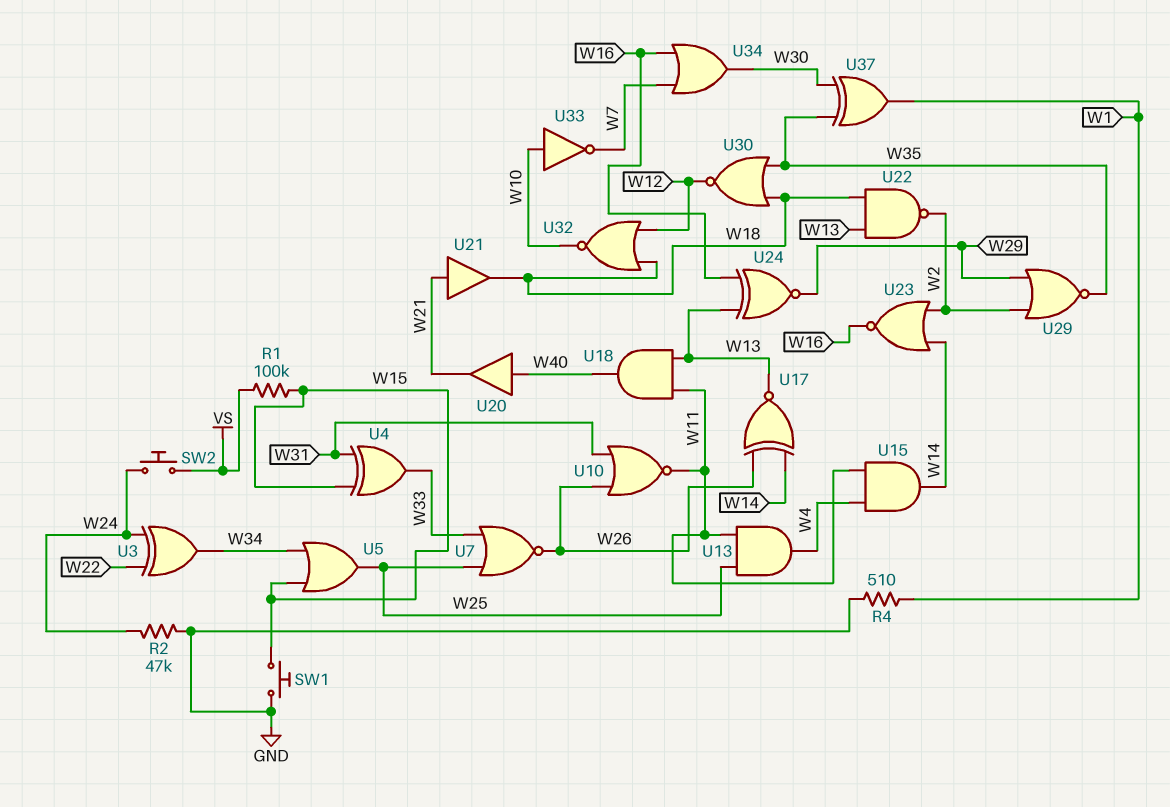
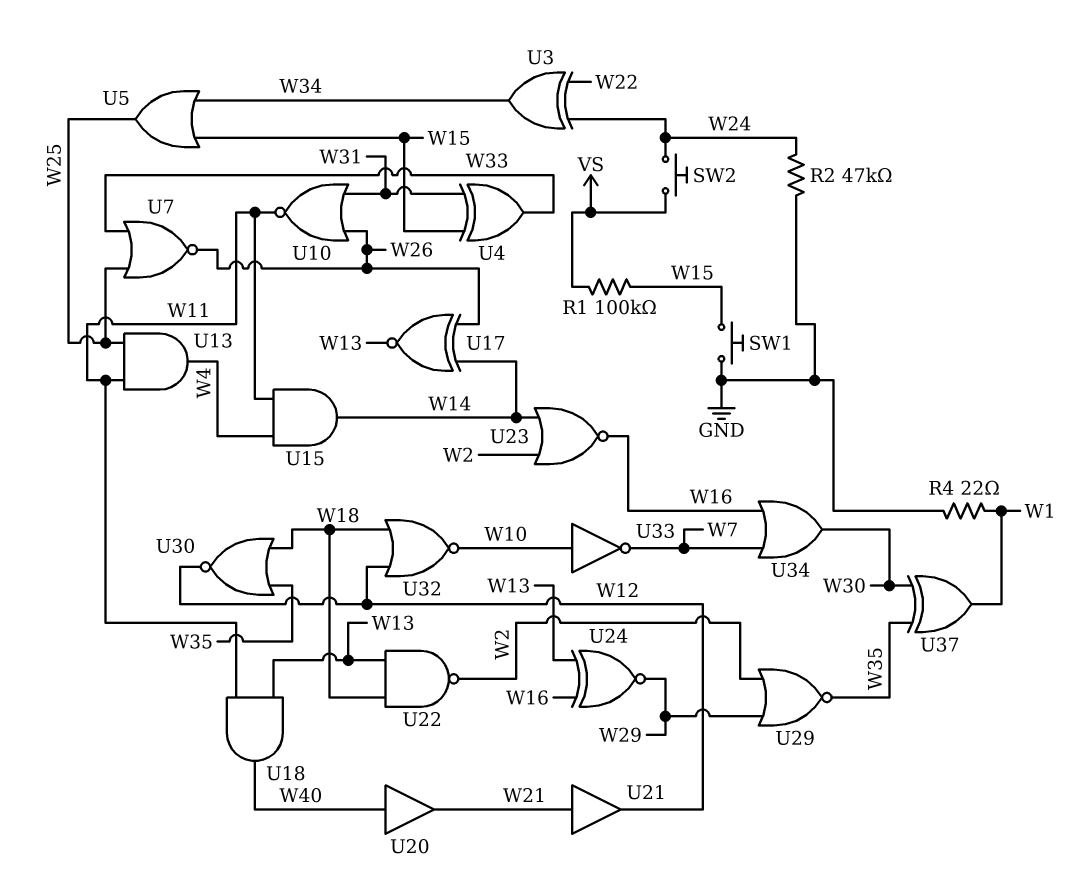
R4: 510 (GND, W1) -> 22 (GND, W1)
U21: buffer (in W21, out W18) -> buffer (in W21, out W12)

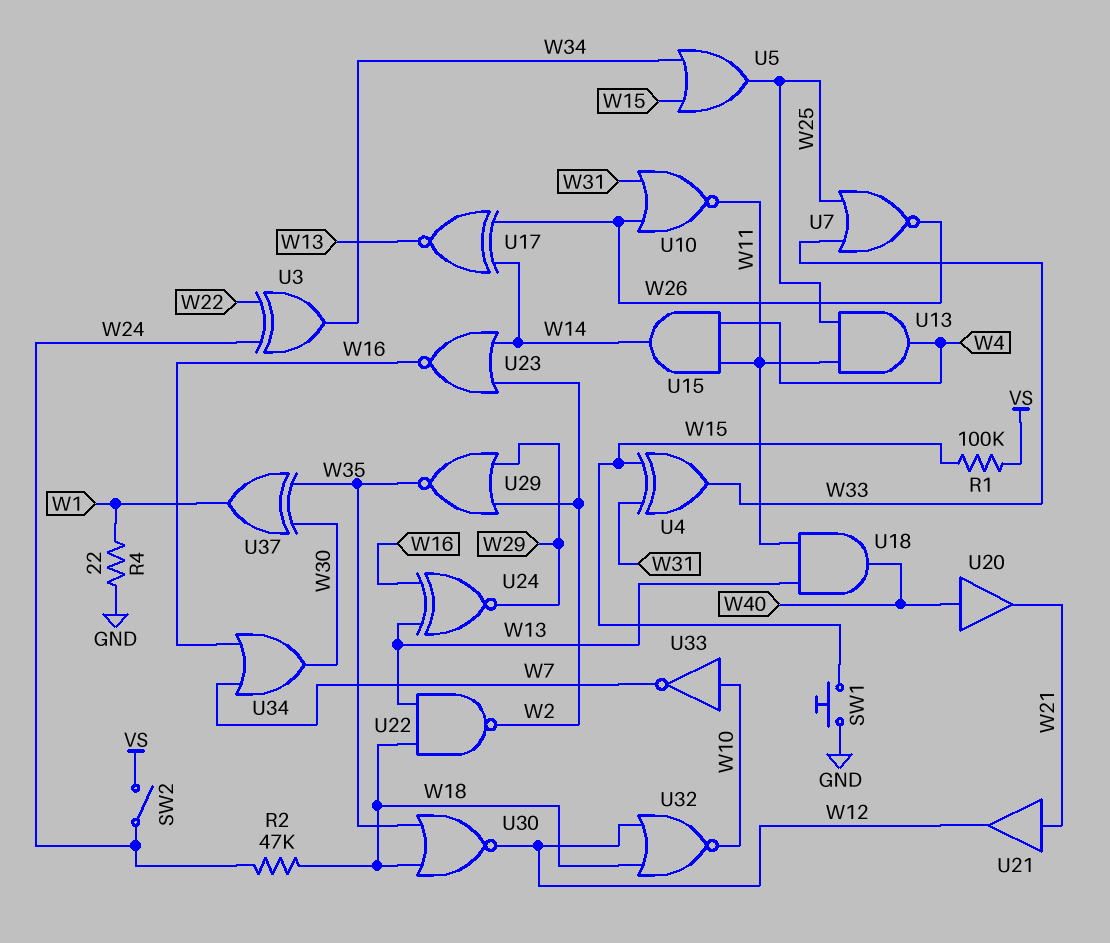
R2: 47k (GND, W24) -> 47k (W18, W24)
SW2: button (VS, W24) -> switch (VS, W24)

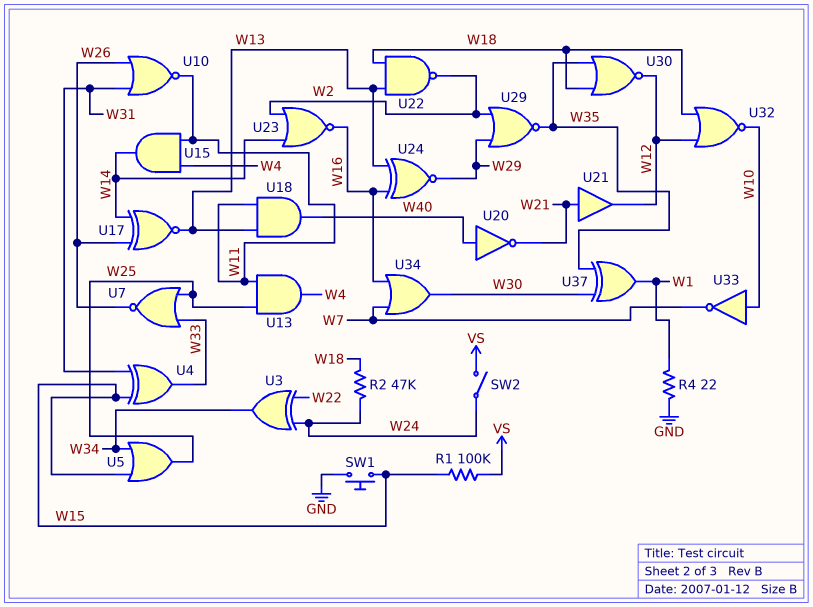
U20: buffer (in W40, out W21) -> NOT (in W40, out W21)

